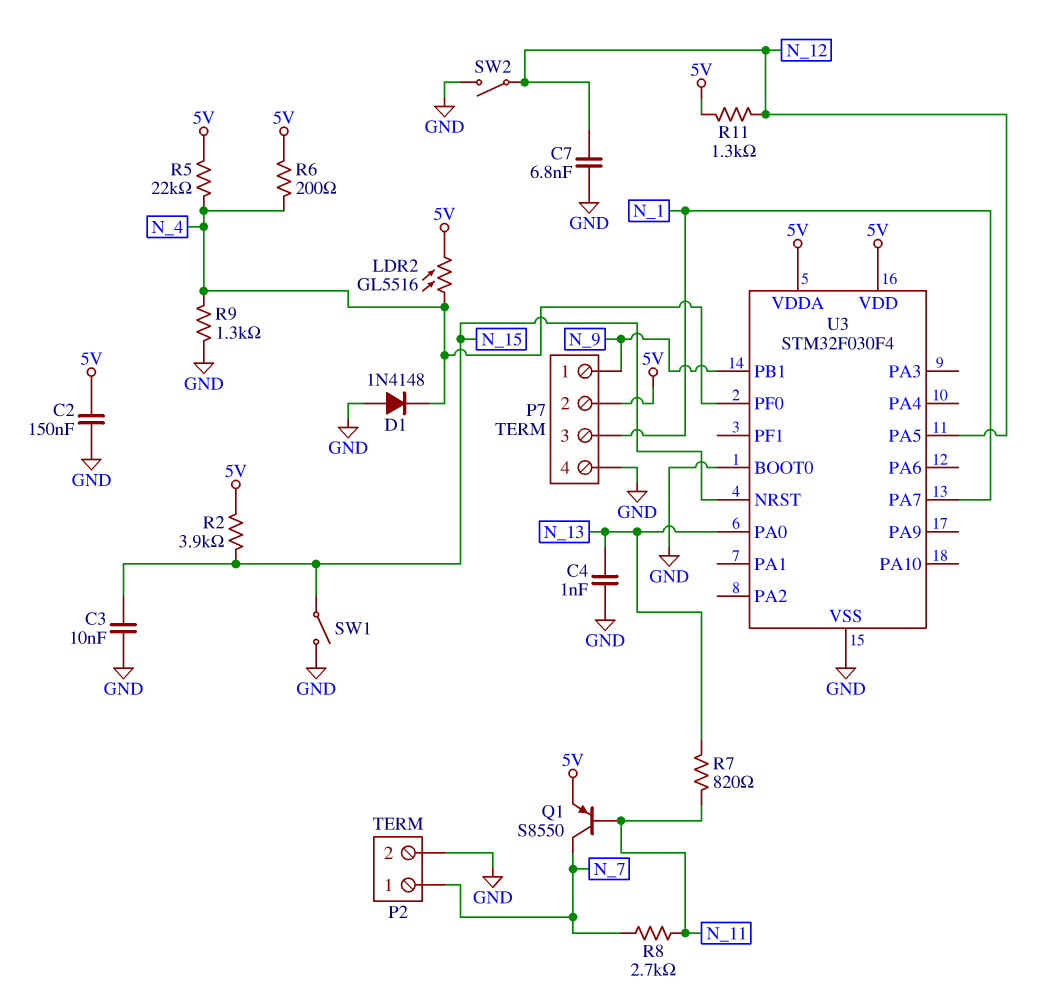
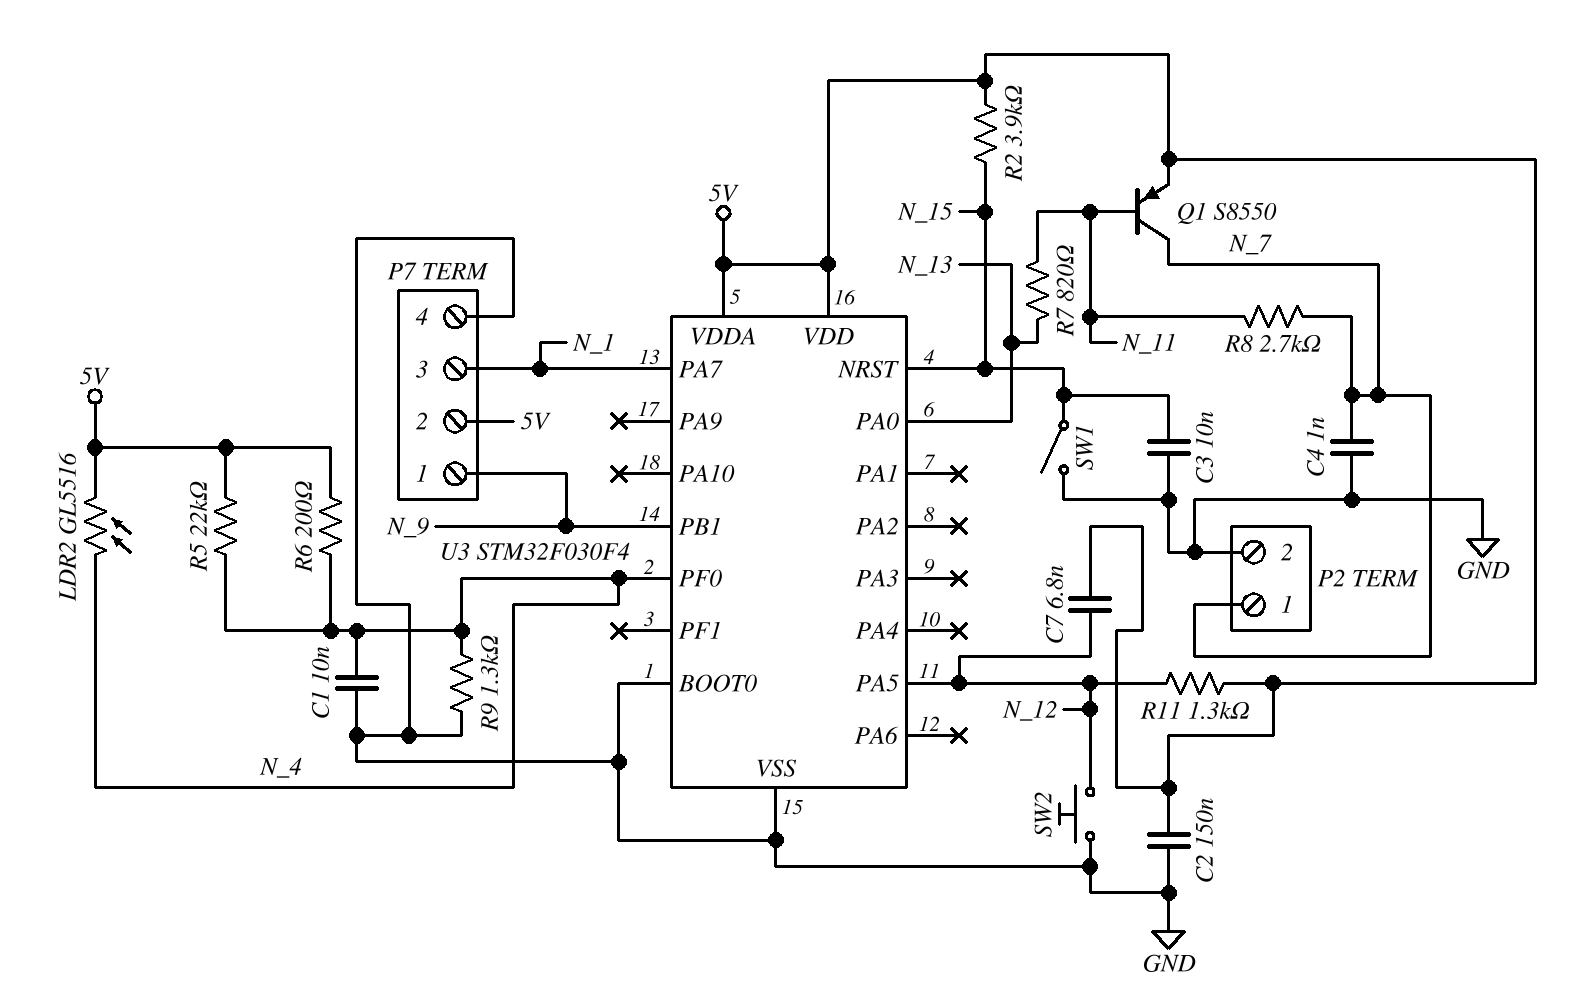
C1: none -> 10nF (GND, N_4)
C4: 1nF (GND, N_13) -> 1nF (GND, N_7)
C7: 6.8nF (GND, N_12) -> 6.8nF (5V, N_12)
D1: diode 1N4148 (A GND, K N_4) -> none
SW2: switch (GND, N_12) -> button (GND, N_12)

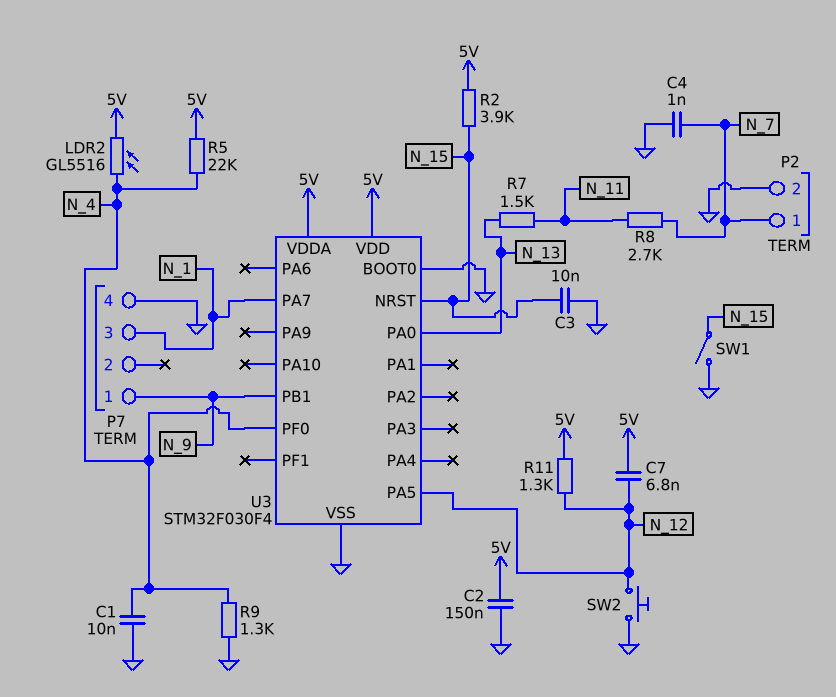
P7 pin 2: 5V -> none
Q1: PNP S8550 (B N_11, C N_7, E 5V) -> none
R6: 200 (5V, N_4) -> none
R7: 820 (N_11, N_13) -> 1.5k (N_11, N_13)

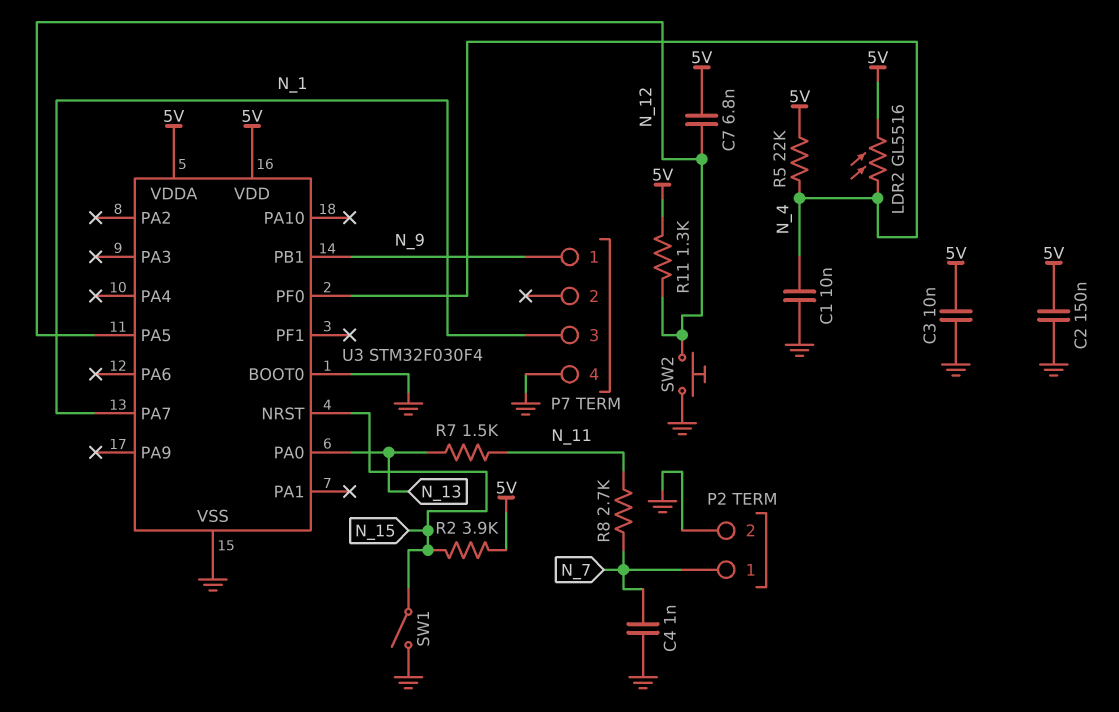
C3: 10nF (GND, N_15) -> 10nF (5V, GND)
R9: 1.3k (GND, N_4) -> none

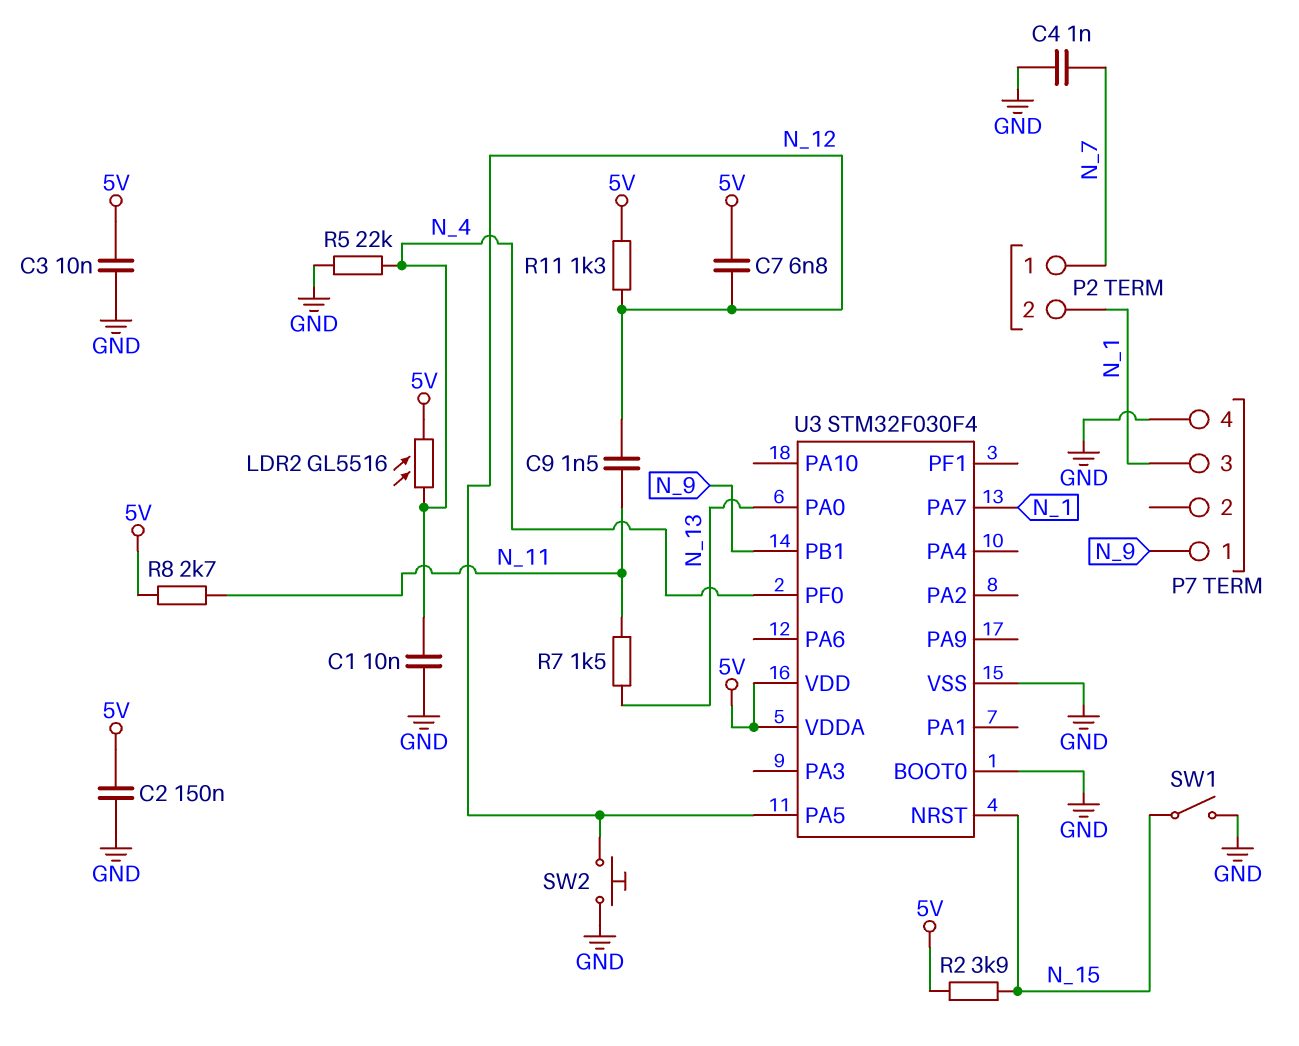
C9: none -> 1.5nF (N_11, N_12)
P2 pin 2: GND -> N_1
R5: 22k (5V, N_4) -> 22k (GND, N_4)
R8: 2.7k (N_7, N_11) -> 2.7k (5V, N_11)

